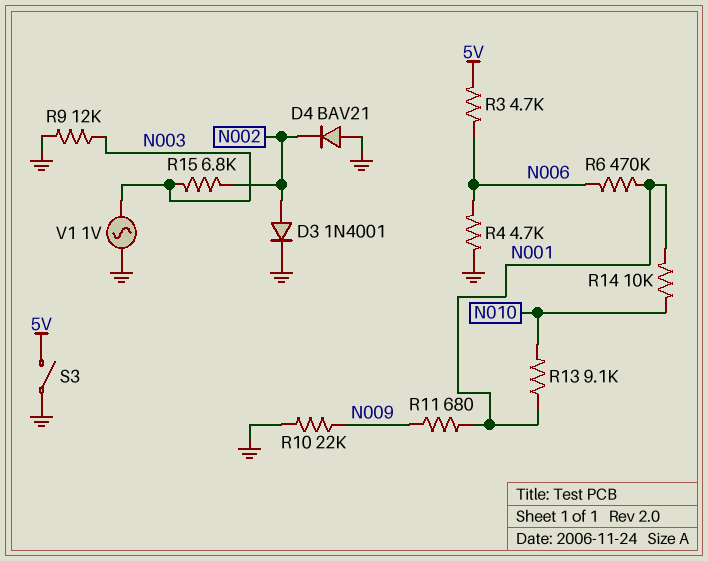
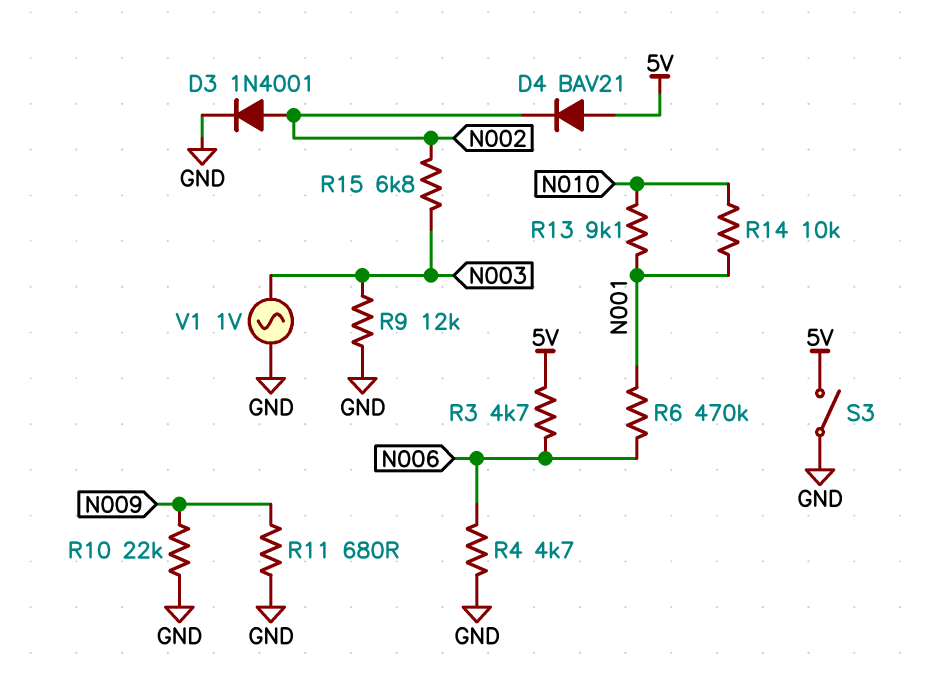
D4: diode BAV21 (A GND, K N002) -> diode BAV21 (A 5V, K N002)
R11: 680 (N001, N009) -> 680 (GND, N009)

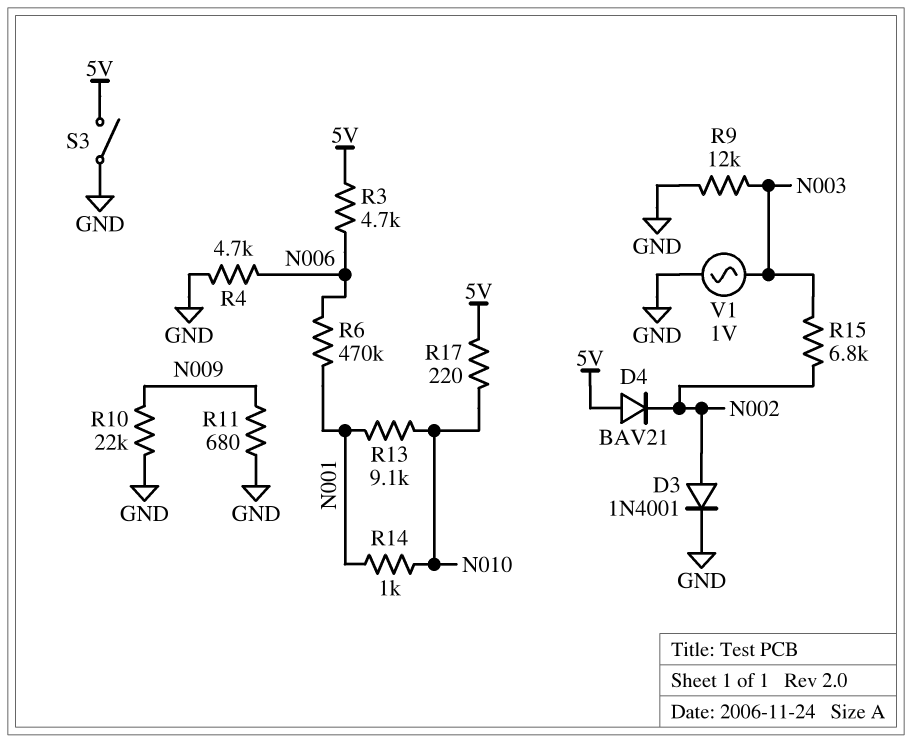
R14: 10k (N001, N010) -> 1k (N001, N010)
R17: none -> 220 (5V, N010)

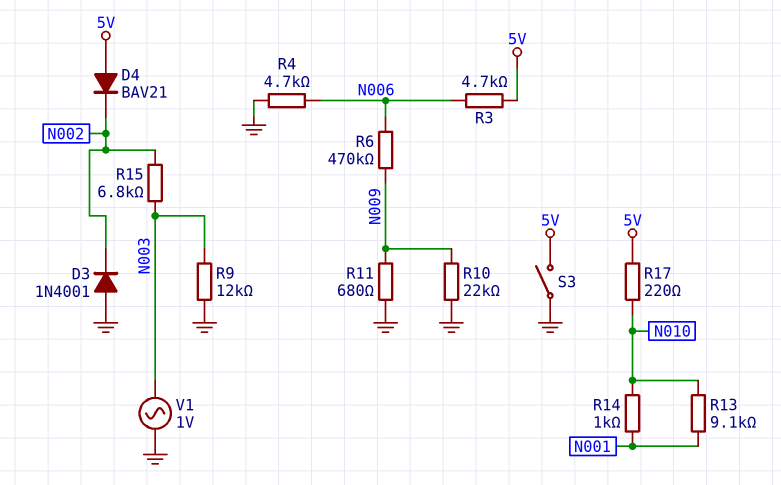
D3: diode 1N4001 (A N002, K GND) -> diode 1N4001 (A GND, K N002)
R6: 470k (N001, N006) -> 470k (N006, N009)

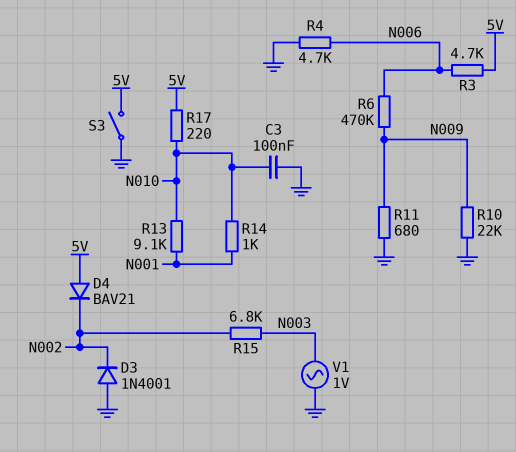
C3: none -> 100nF (GND, N010)
R9: 12k (GND, N003) -> none

